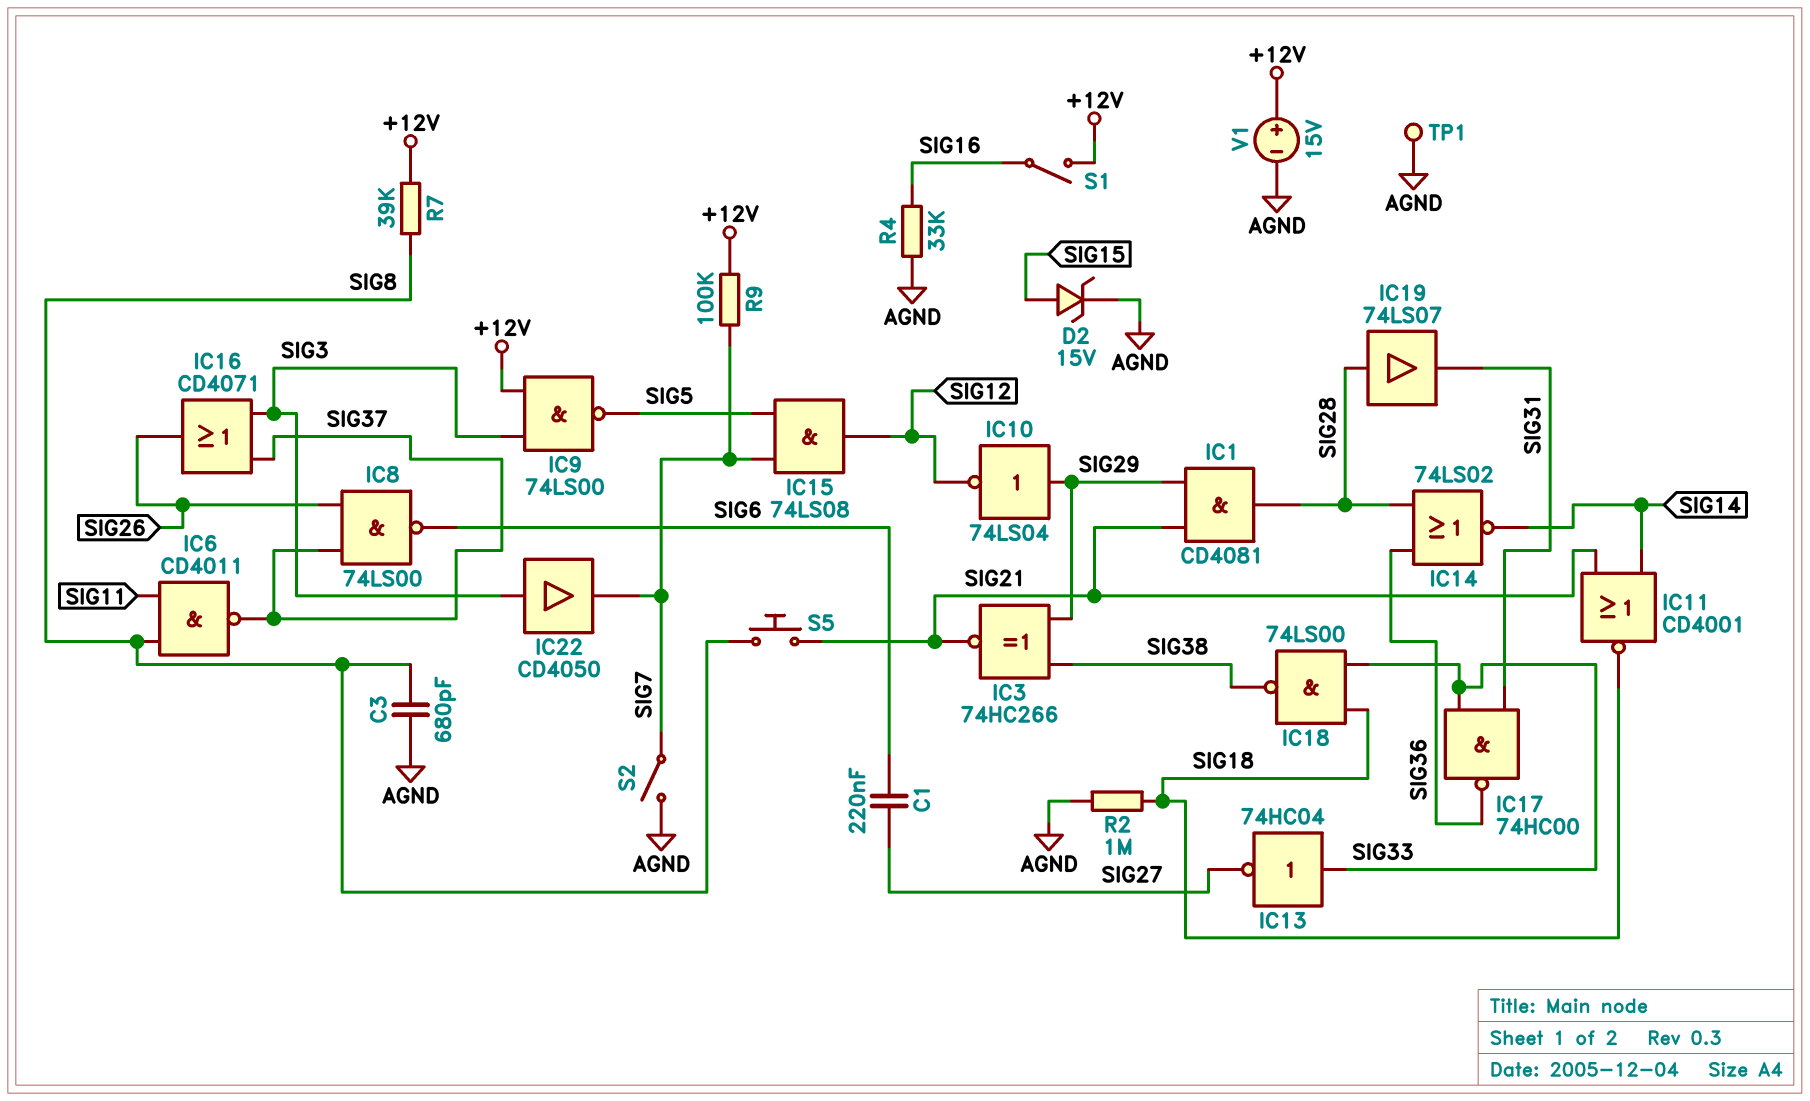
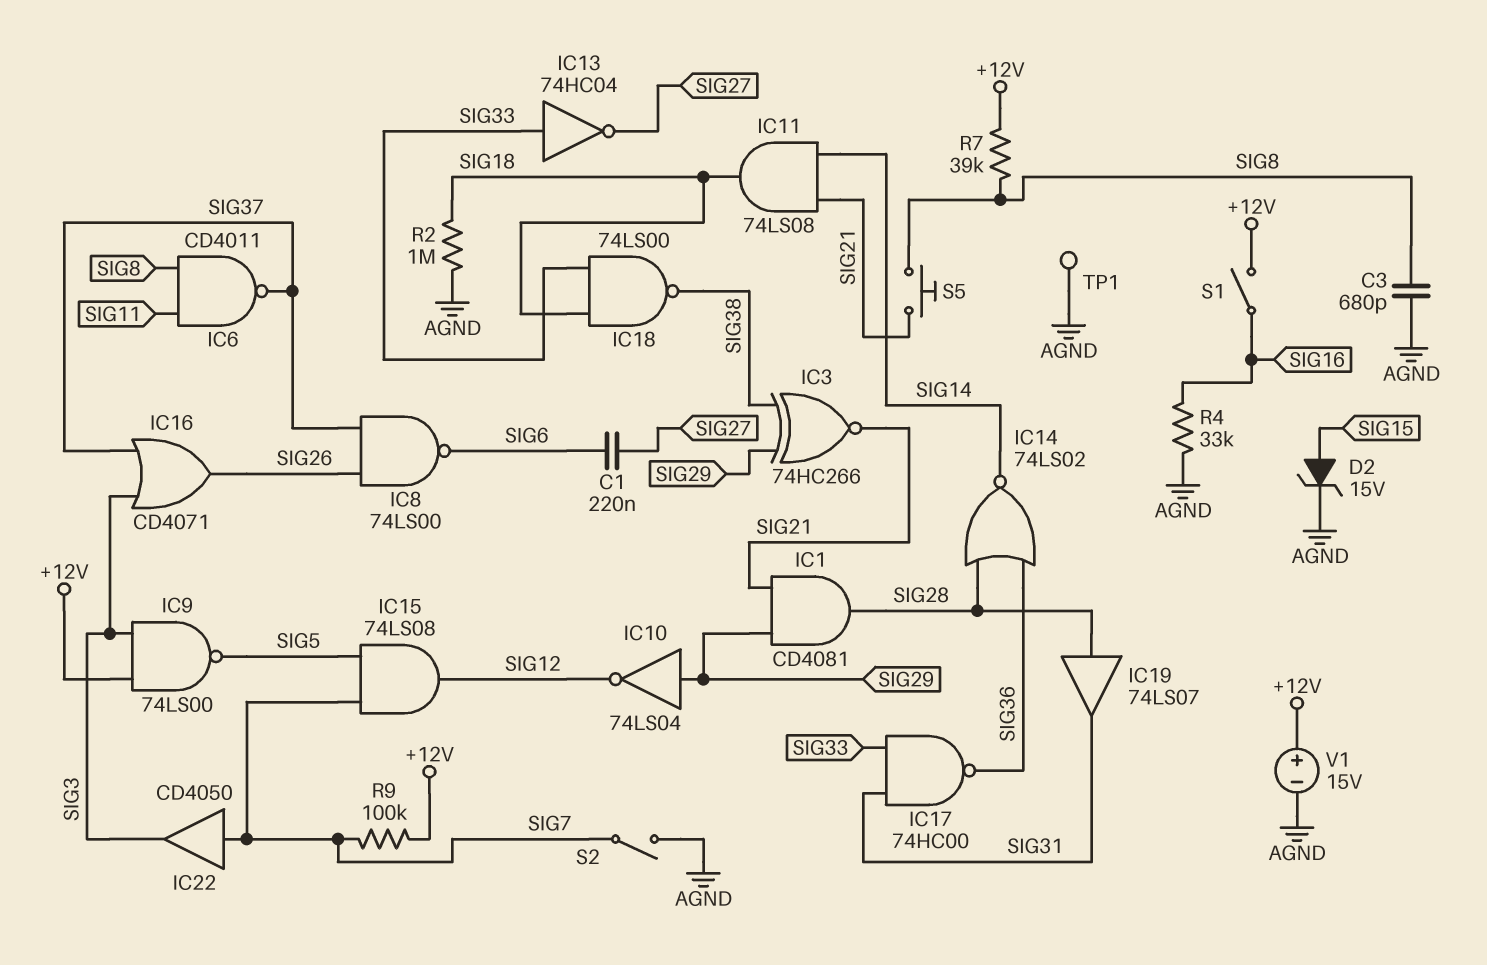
IC11: NOR CD4001 (in SIG14, in SIG21, out SIG18) -> AND 74LS08 (in SIG14, in SIG21, out SIG18)
IC22: buffer CD4050 (in SIG3, out SIG7) -> buffer CD4050 (in SIG7, out SIG3)

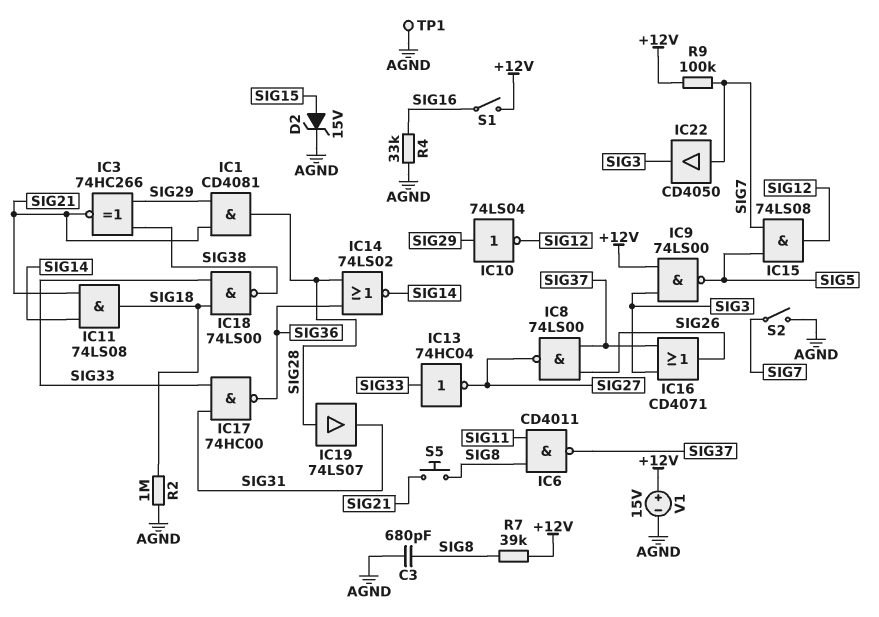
C1: 220nF (SIG6, SIG27) -> none
IC8: NAND 74LS00 (in SIG26, in SIG37, out SIG6) -> NAND 74LS00 (in SIG26, in SIG37, out SIG27)

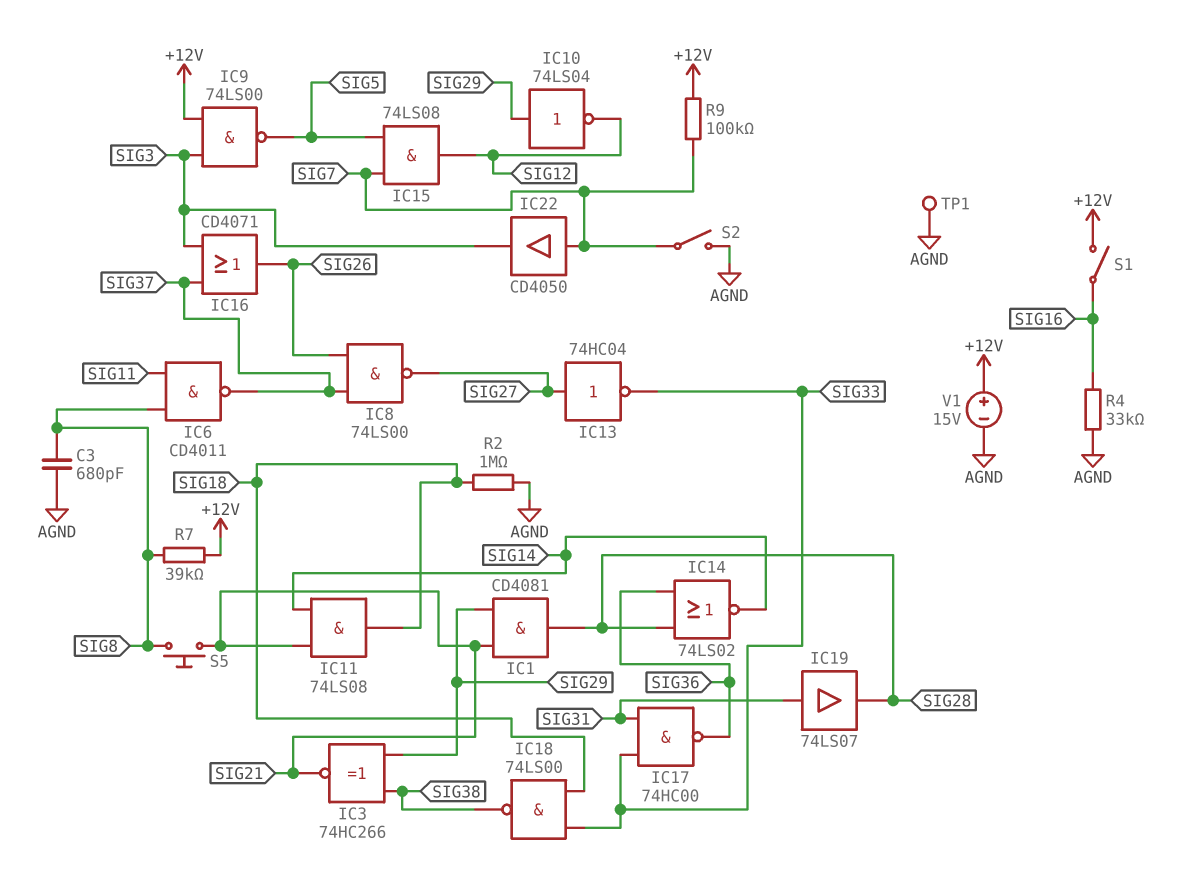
D2: zener 15V (A SIG15, K AGND) -> none
IC13: NOT 74HC04 (in SIG33, out SIG27) -> NOT 74HC04 (in SIG27, out SIG33)
IC19: buffer 74LS07 (in SIG28, out SIG31) -> buffer 74LS07 (in SIG31, out SIG28)

